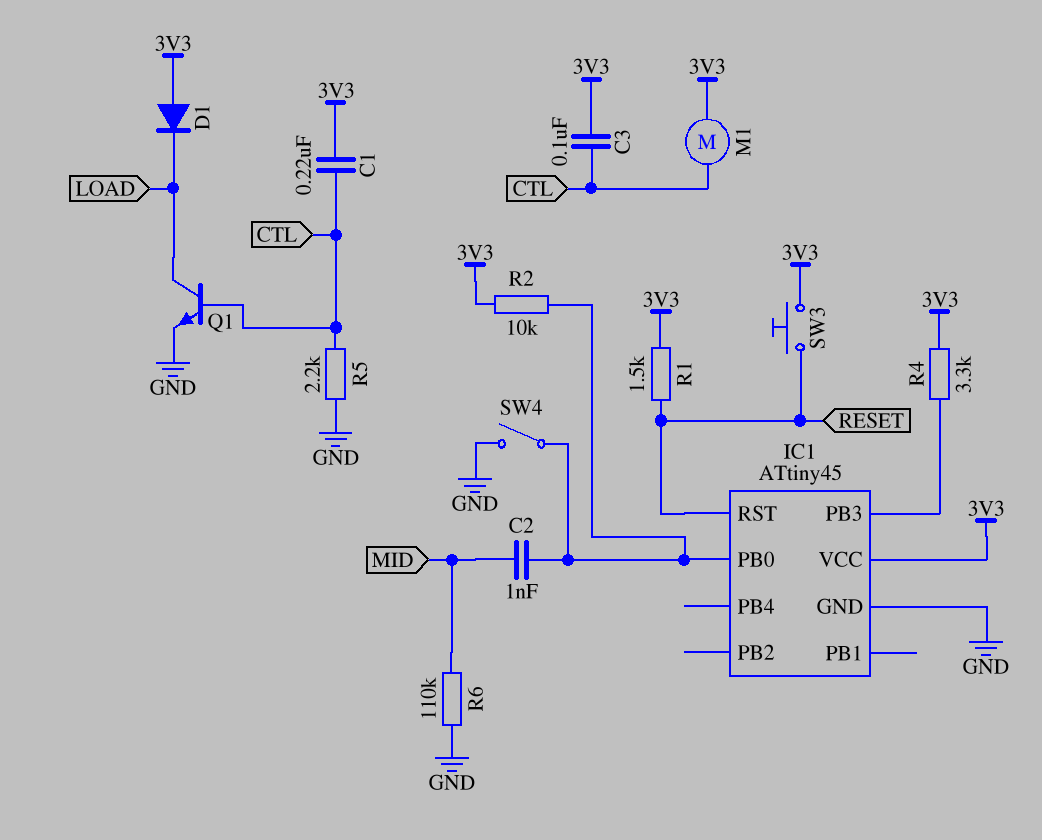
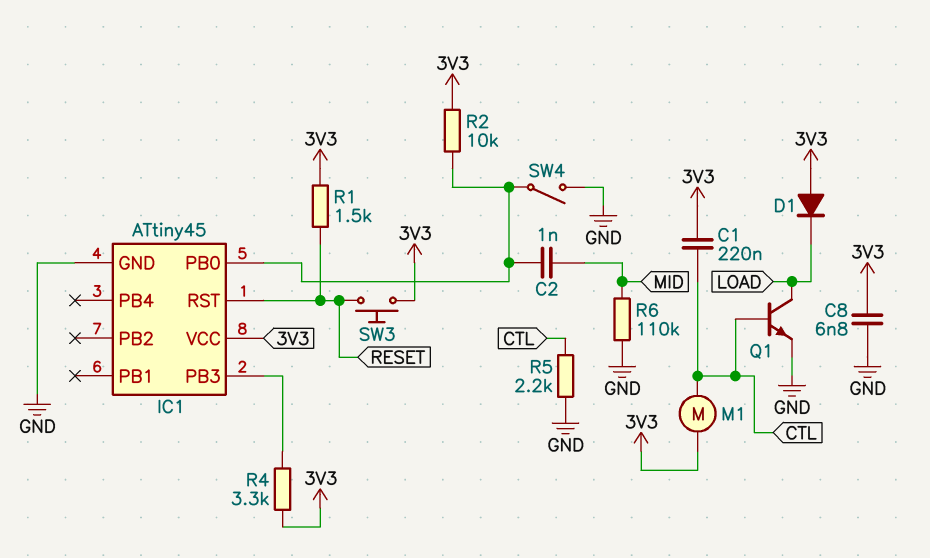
C3: 100nF (3V3, CTL) -> none
C8: none -> 6.8nF (3V3, GND)

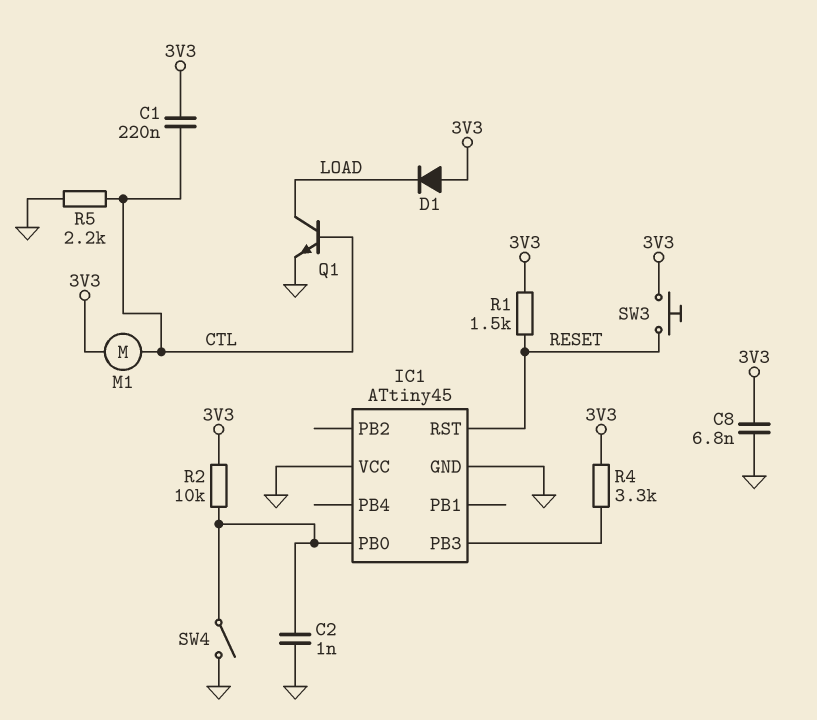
C2: 1nF (IC1/PB0, MID) -> 1nF (GND, IC1/PB0)
IC1 pin VCC: 3V3 -> GND
R6: 110k (GND, MID) -> none

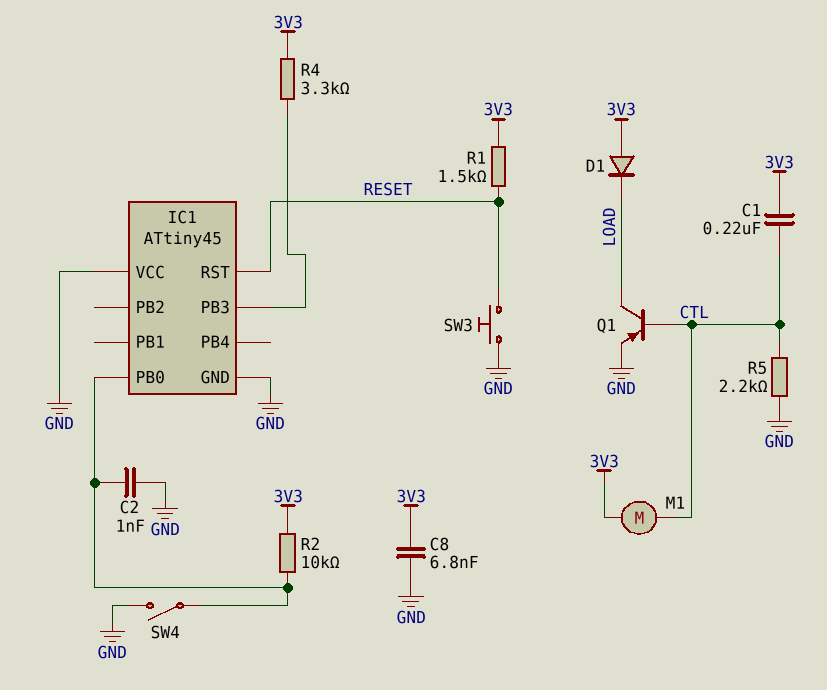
Q1: NPN (B CTL, C LOAD, E GND) -> PNP (B CTL, C LOAD, E GND)
SW3: button (3V3, RESET) -> button (GND, RESET)

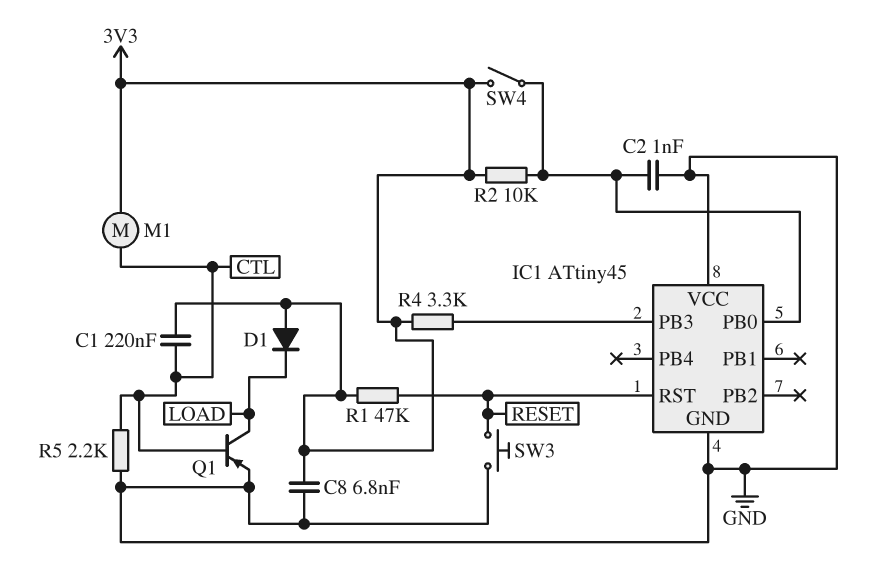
R1: 1.5k (3V3, RESET) -> 47k (3V3, RESET)
SW4: switch (GND, IC1/PB0) -> switch (3V3, IC1/PB0)

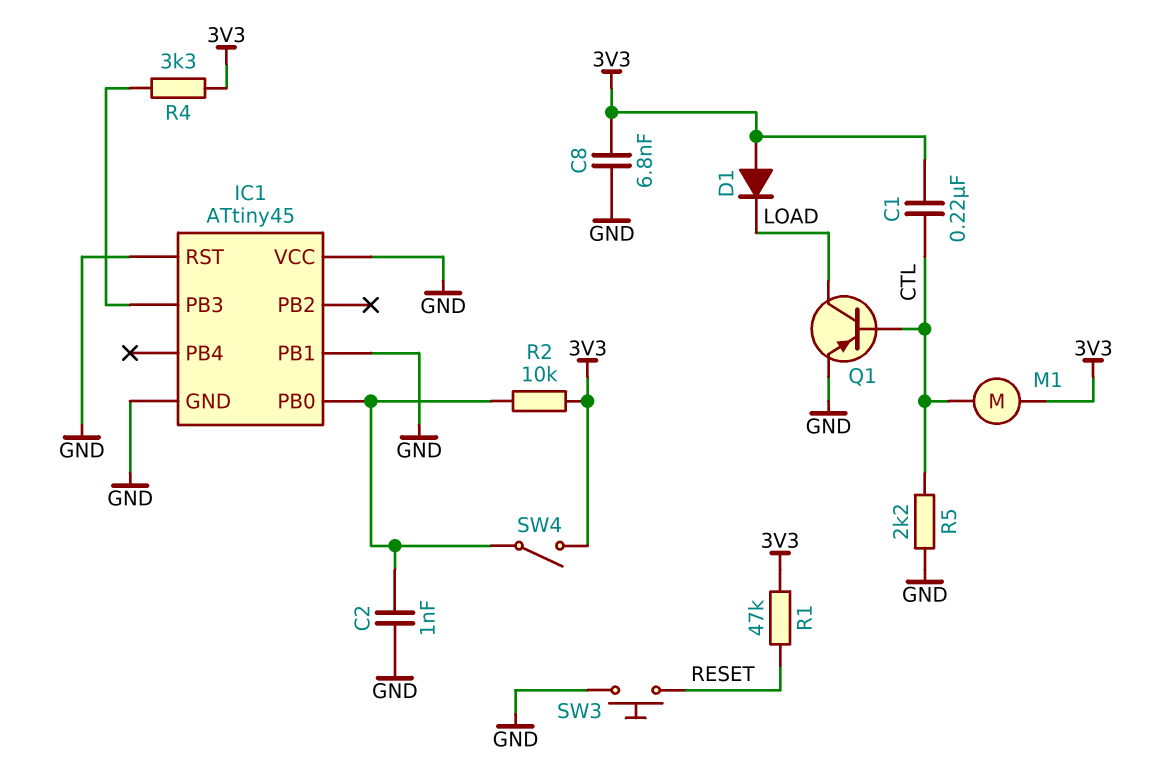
IC1 pin PB1: none -> GND
IC1 pin RST: RESET -> GND

